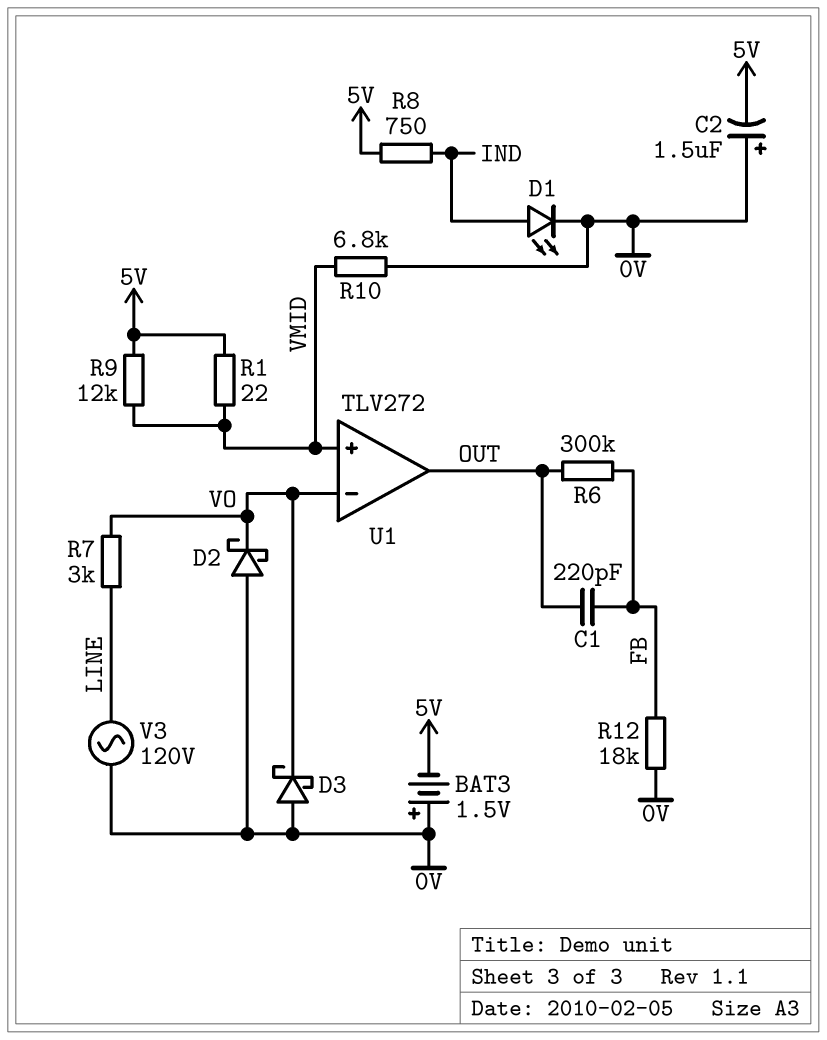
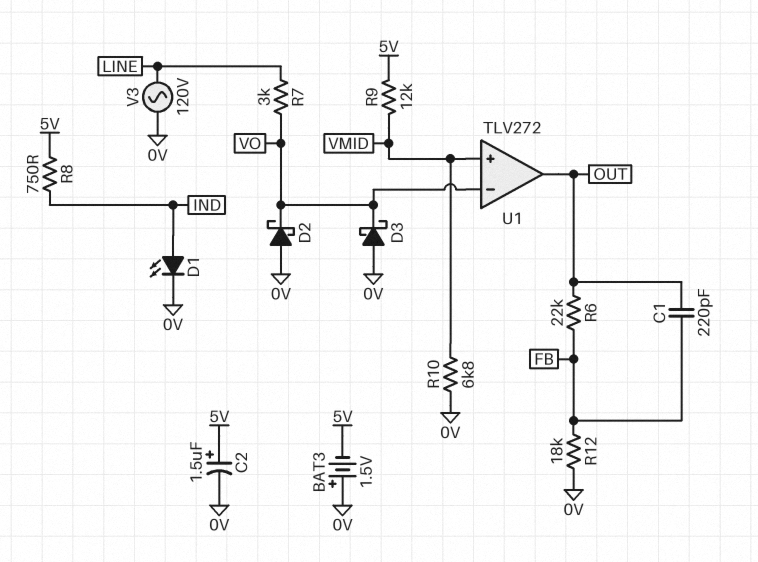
C2: 1.5uF (plus 0V, minus 5V) -> 1.5uF (plus 5V, minus 0V)
R1: 22 (5V, VMID) -> none
R6: 300k (FB, OUT) -> 22k (FB, OUT)

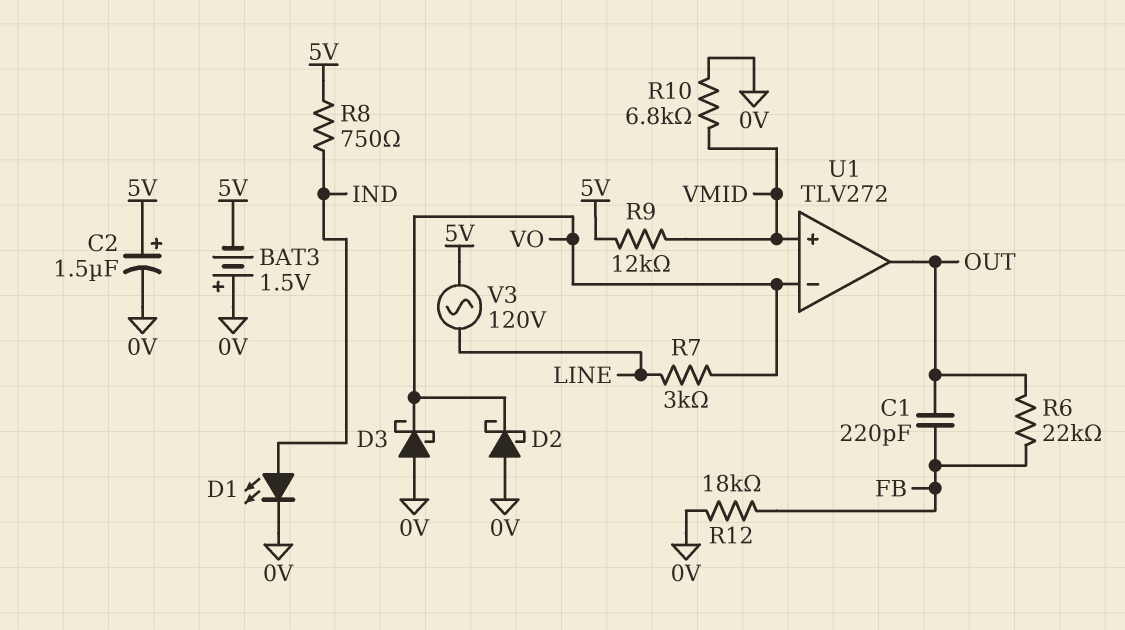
V3: AC 120V (0V, LINE) -> AC 120V (5V, LINE)

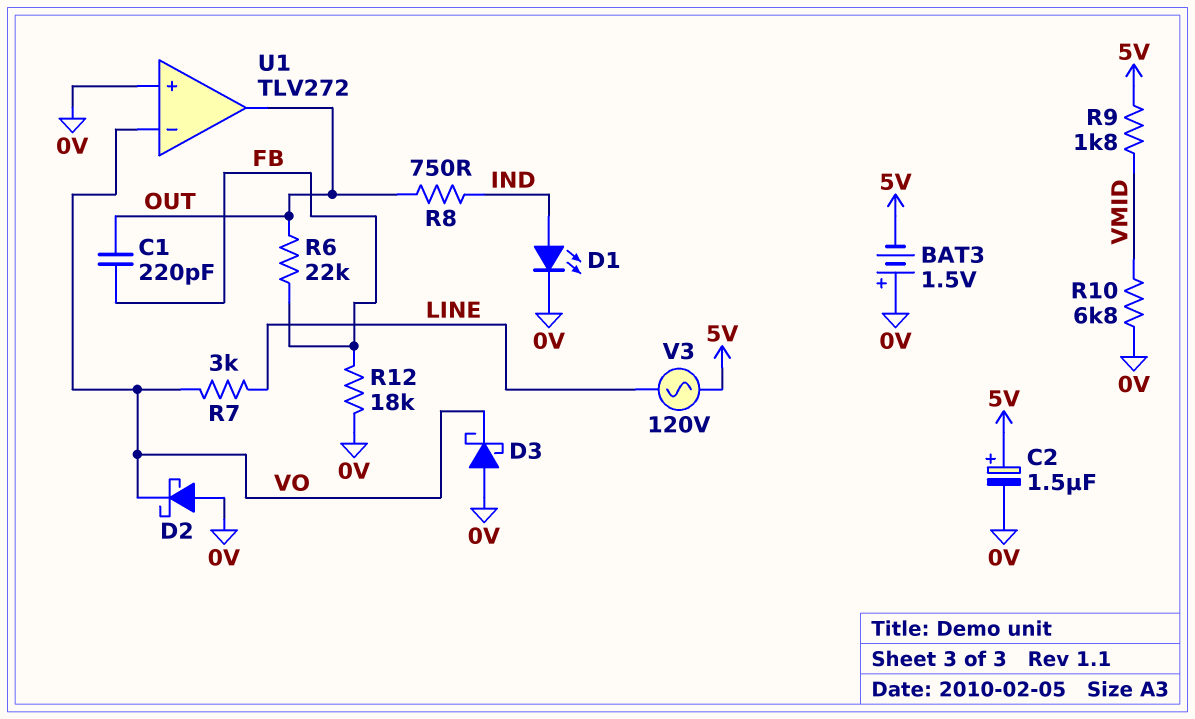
R8: 750 (5V, IND) -> 750 (IND, OUT)
R9: 12k (5V, VMID) -> 1.8k (5V, VMID)
U1 pin in+: VMID -> 0V

